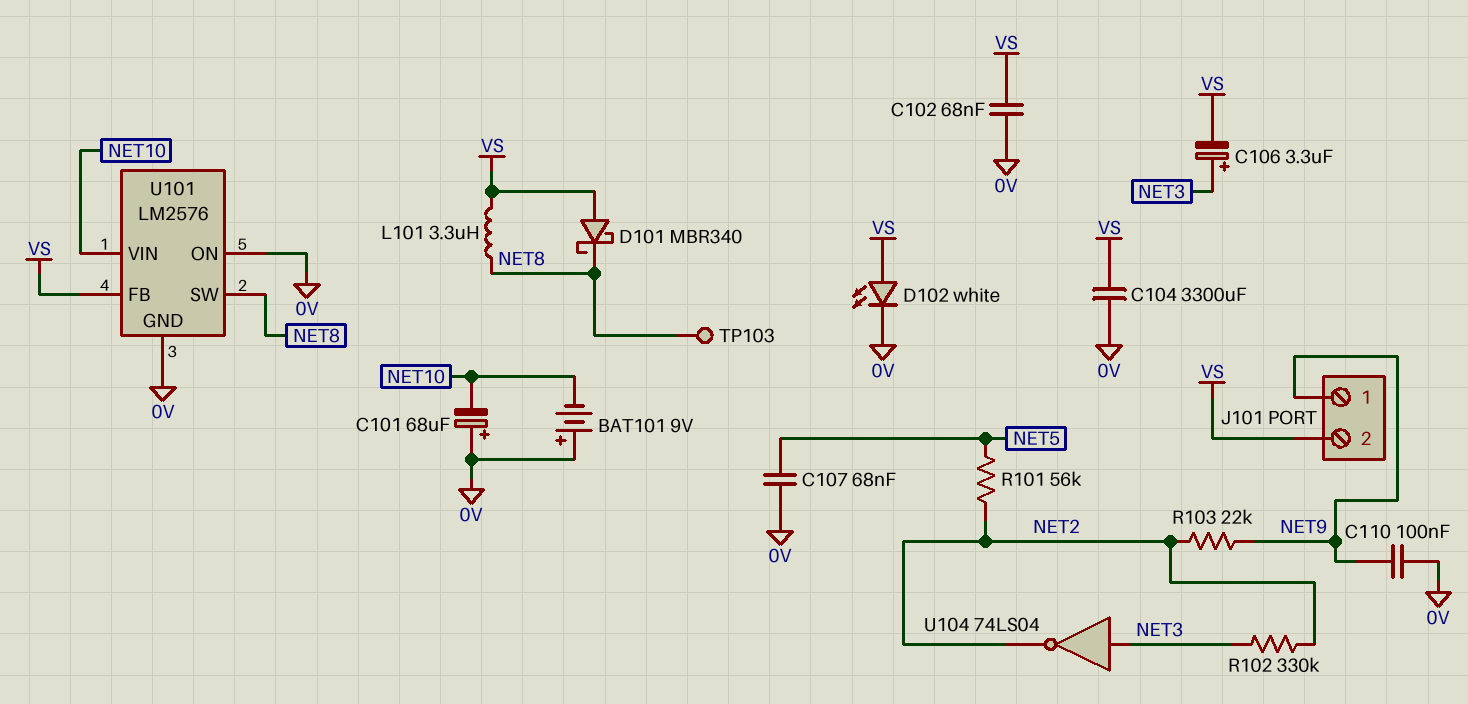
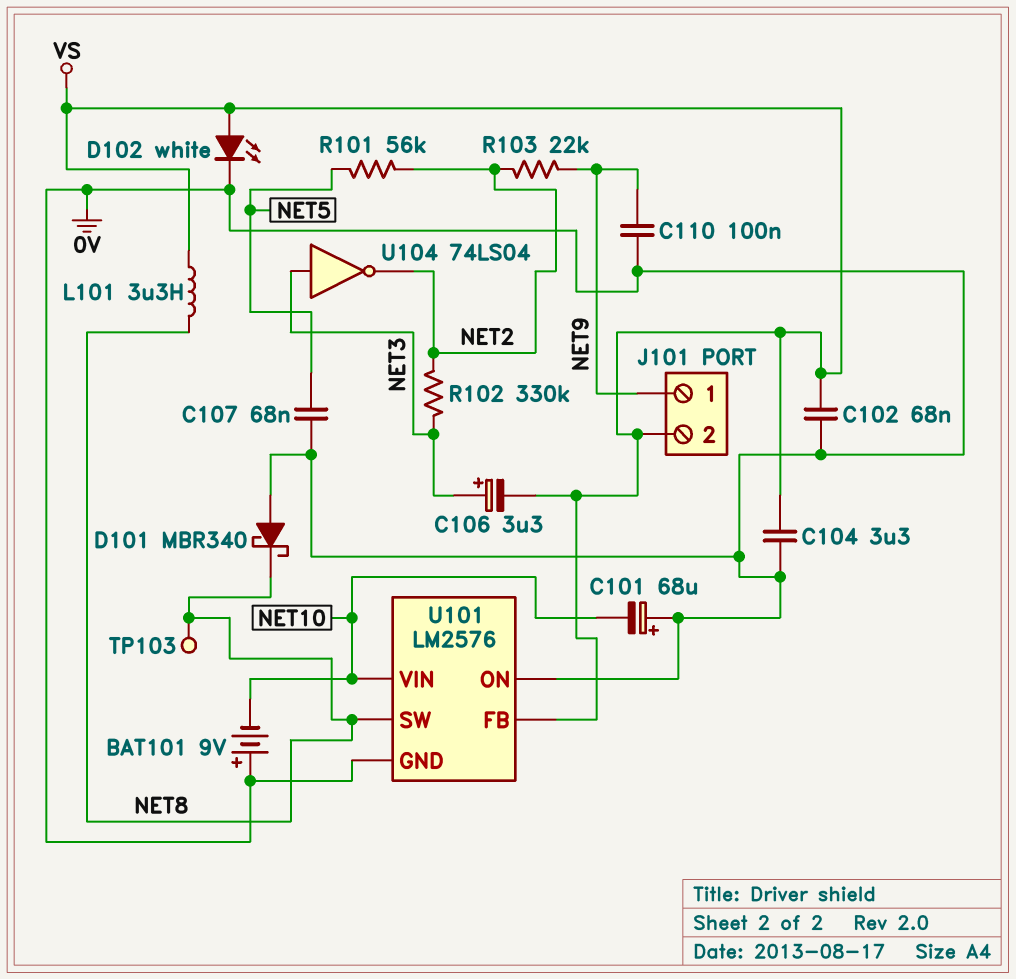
C104: 3300uF (0V, VS) -> 3.3uF (0V, VS)
D101: schottky MBR340 (A VS, K NET8) -> schottky MBR340 (A 0V, K NET8)

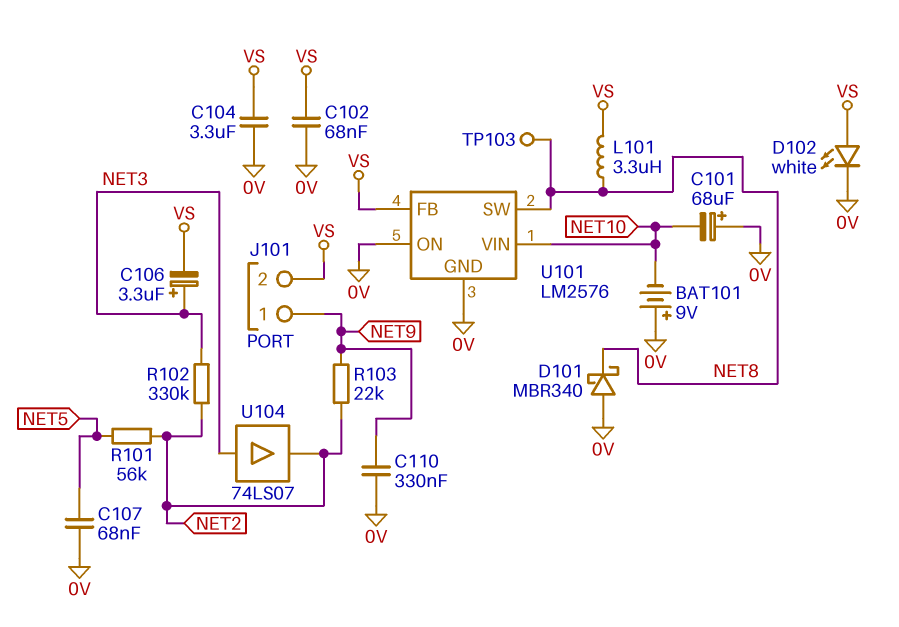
C110: 100nF (0V, NET9) -> 330nF (0V, NET9)
U104: NOT 74LS04 (in NET3, out NET2) -> buffer 74LS07 (in NET3, out NET2)

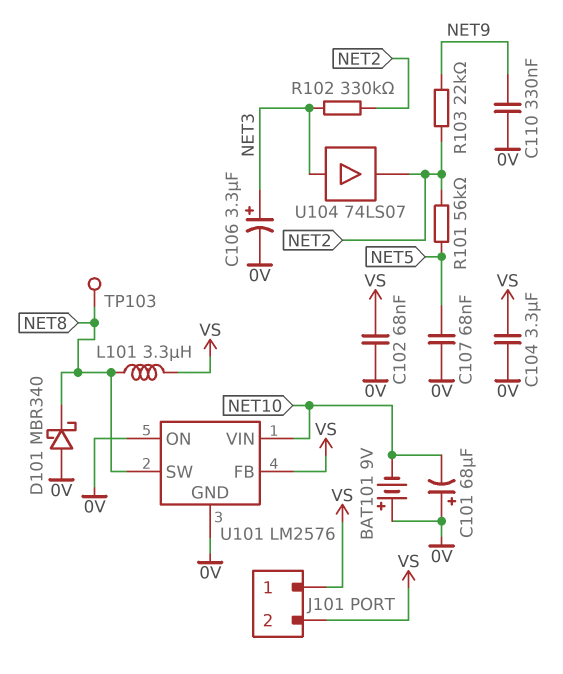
C106: 3.3uF (plus NET3, minus VS) -> 3.3uF (plus NET3, minus 0V)
D102: LED white (A VS, K 0V) -> none
J101 pin 1: NET9 -> VS

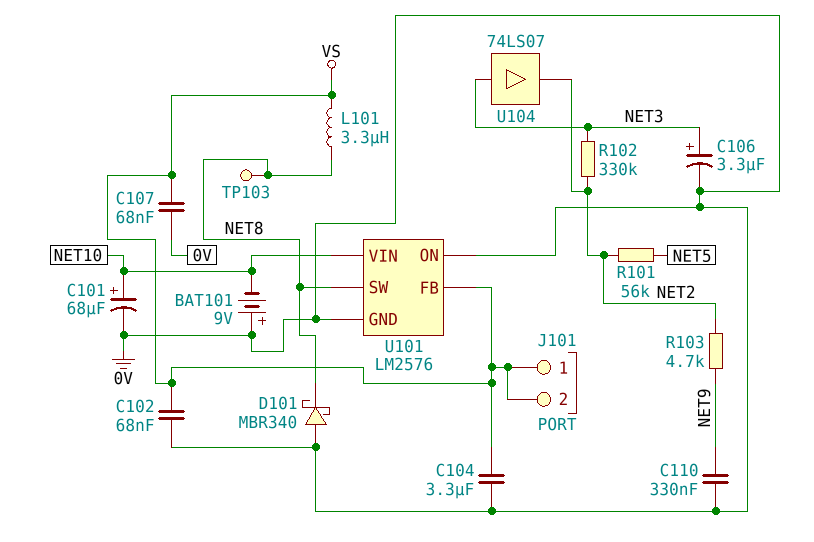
C101: 68uF (plus 0V, minus NET10) -> 68uF (plus NET10, minus 0V)
C107: 68nF (0V, NET5) -> 68nF (0V, VS)
R103: 22k (NET2, NET9) -> 4.7k (NET2, NET9)

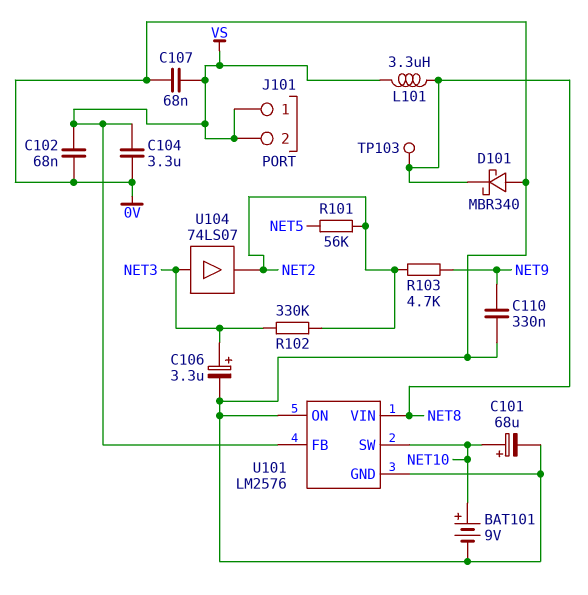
BAT101: 9V (plus 0V, minus NET10) -> 9V (plus NET10, minus 0V)
U101 pin SW: NET8 -> NET10
U101 pin VIN: NET10 -> NET8

